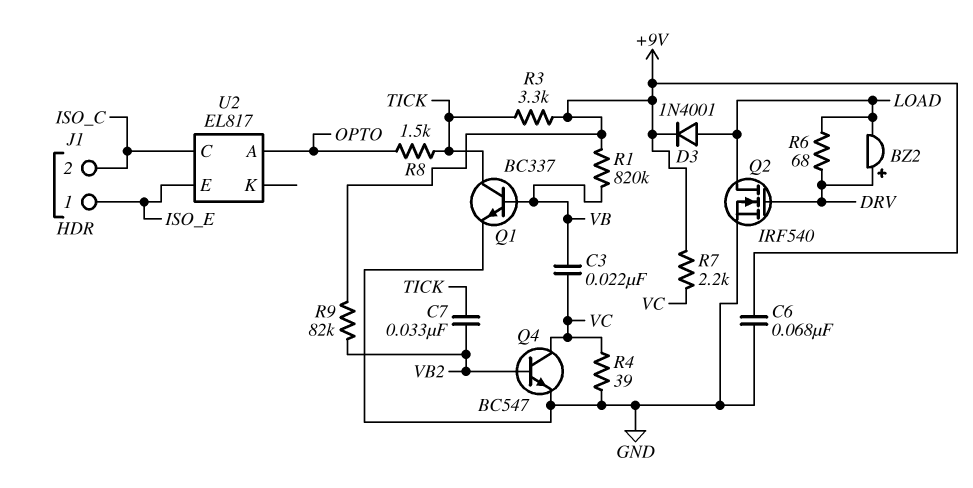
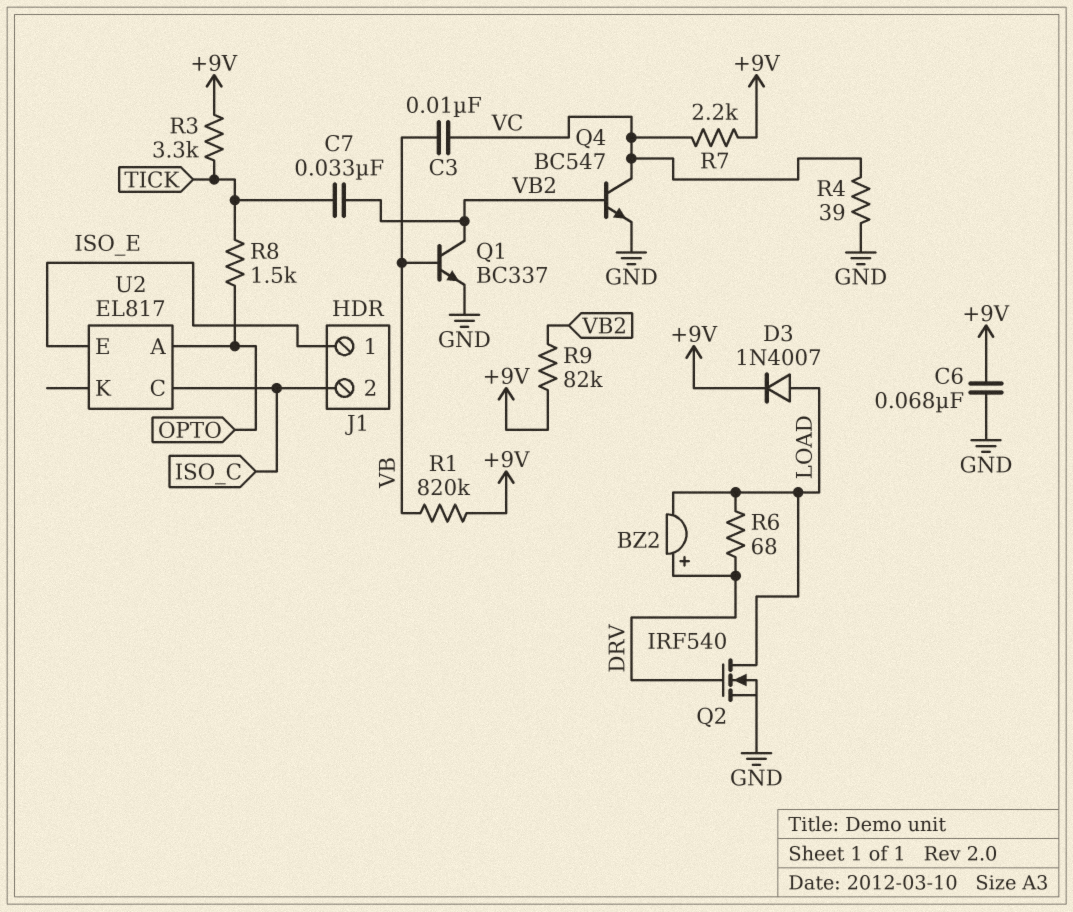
C3: 22nF (VB, VC) -> 10nF (VB, VC)
D3: diode 1N4001 (A LOAD, K +9V) -> diode 1N4007 (A LOAD, K +9V)
Q1: NPN BC337 (B VB, C TICK, E GND) -> NPN BC337 (B VB, C VB2, E GND)

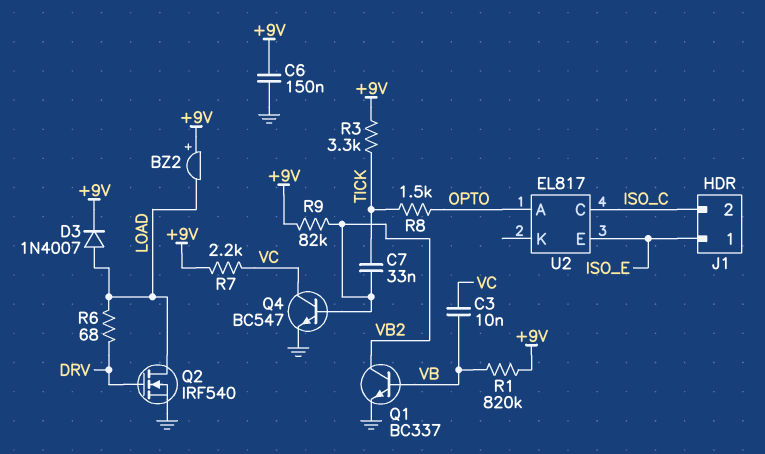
BZ2: buzzer (plus DRV, minus LOAD) -> buzzer (plus +9V, minus LOAD)
C6: 68nF (+9V, GND) -> 150nF (+9V, GND)
R4: 39 (GND, VC) -> none

